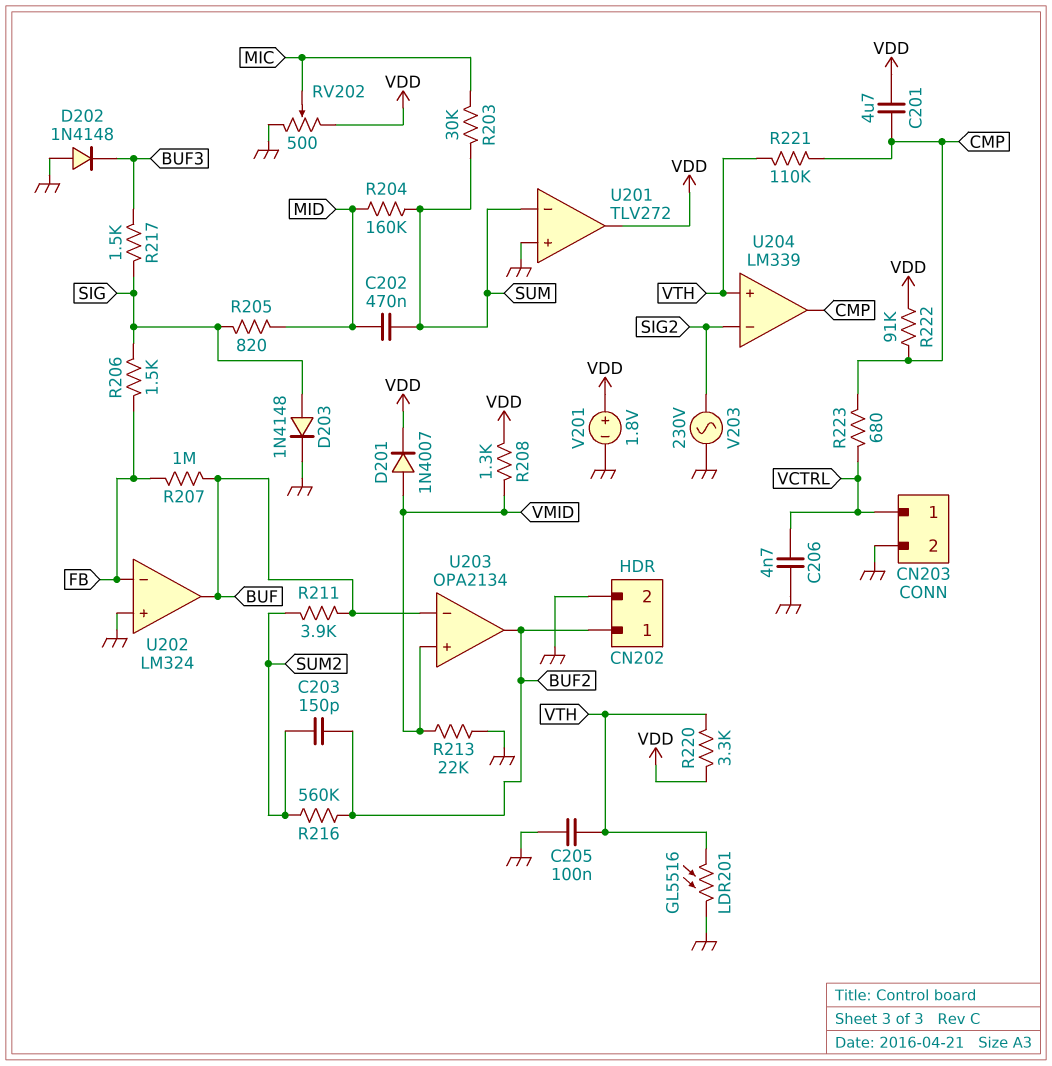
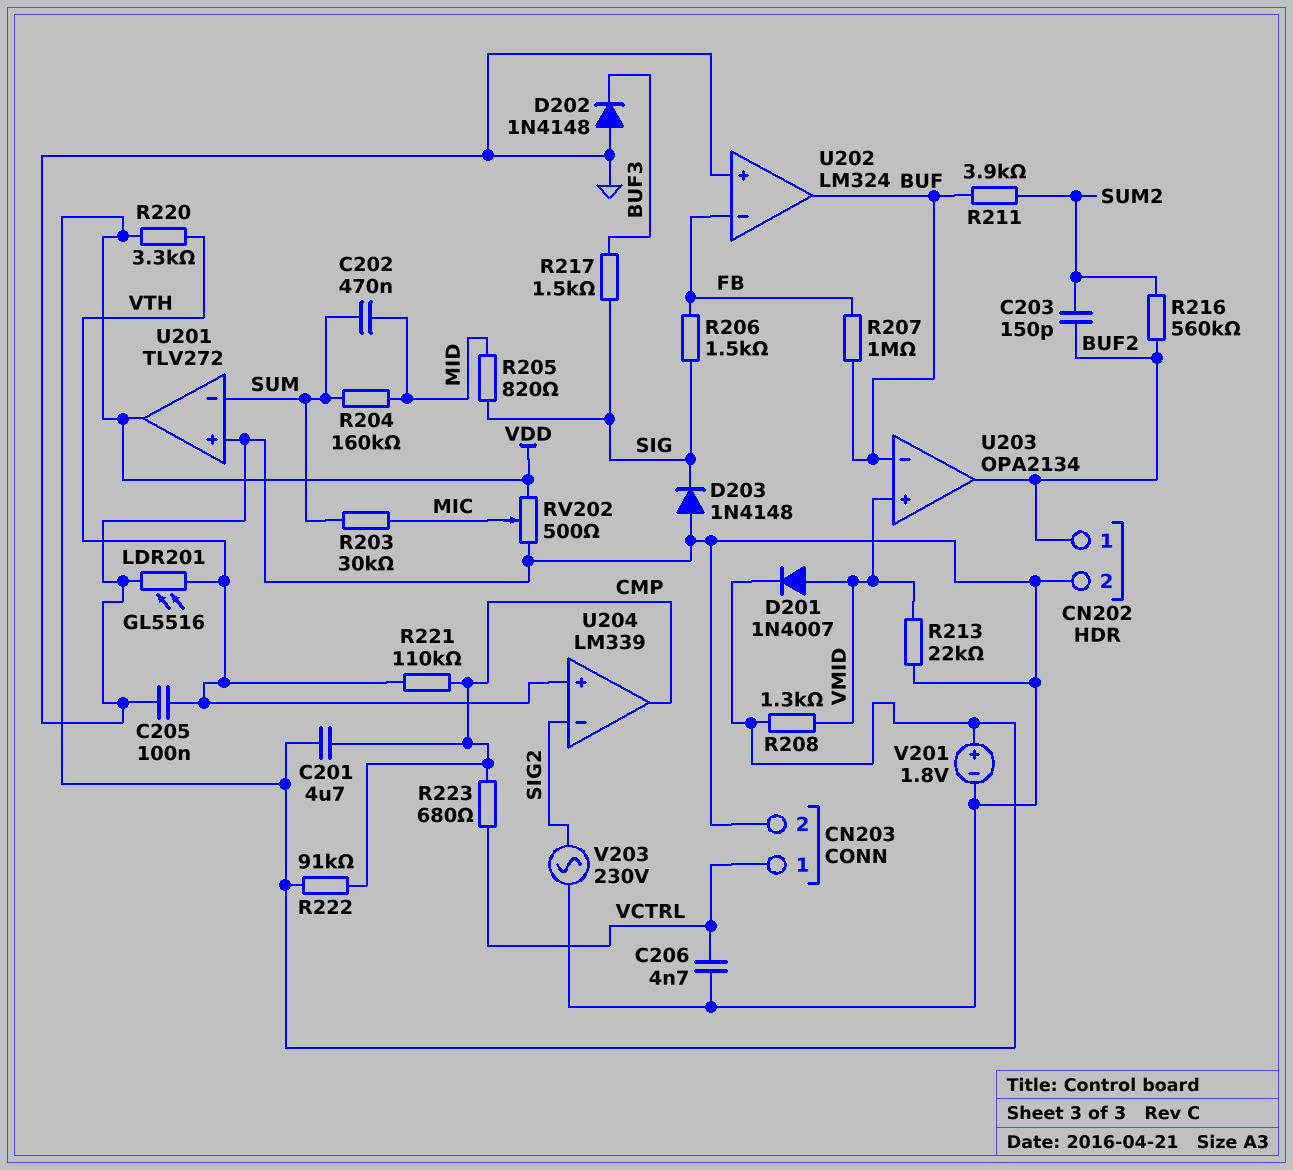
D203: diode 1N4148 (A SIG, K GND) -> diode 1N4148 (A GND, K SIG)

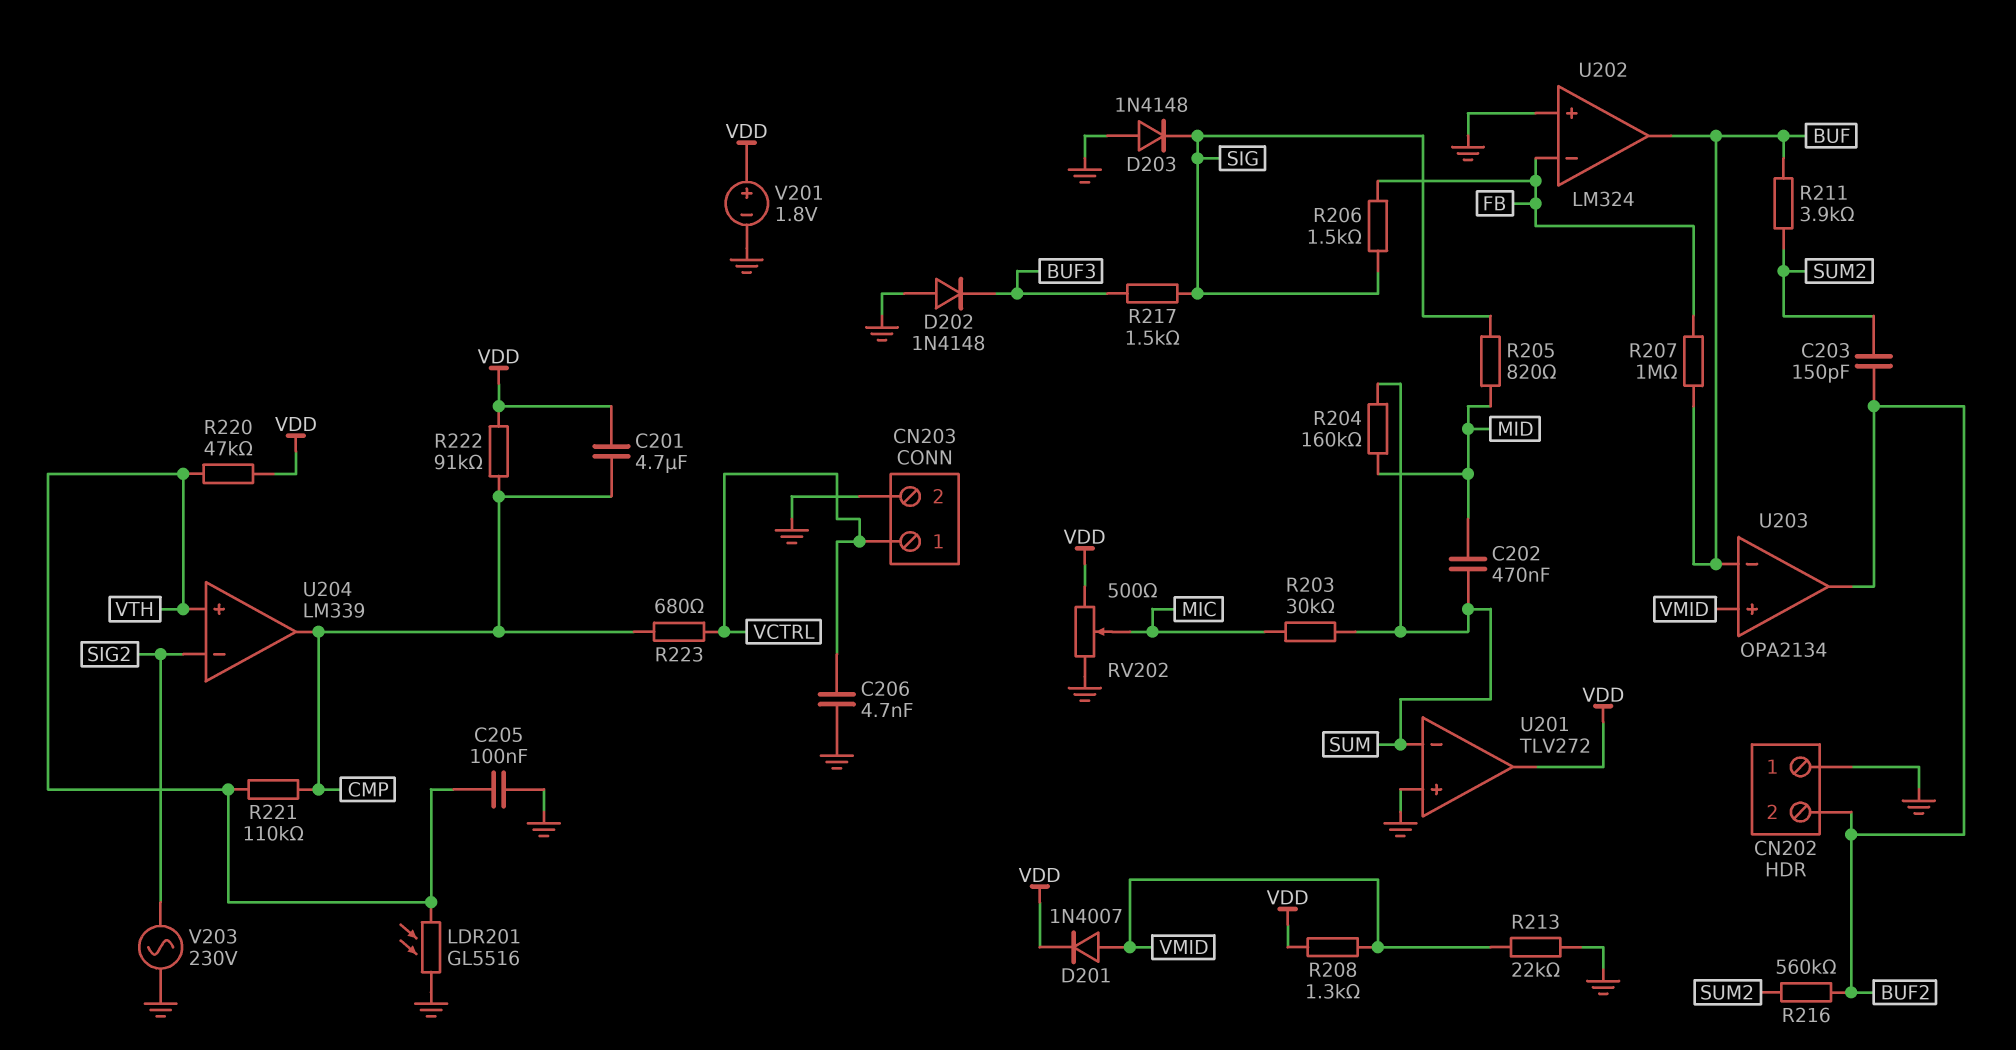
CN202 pin 1: BUF2 -> GND
CN202 pin 2: GND -> BUF2
R220: 3.3k (VDD, VTH) -> 47k (VDD, VTH)

